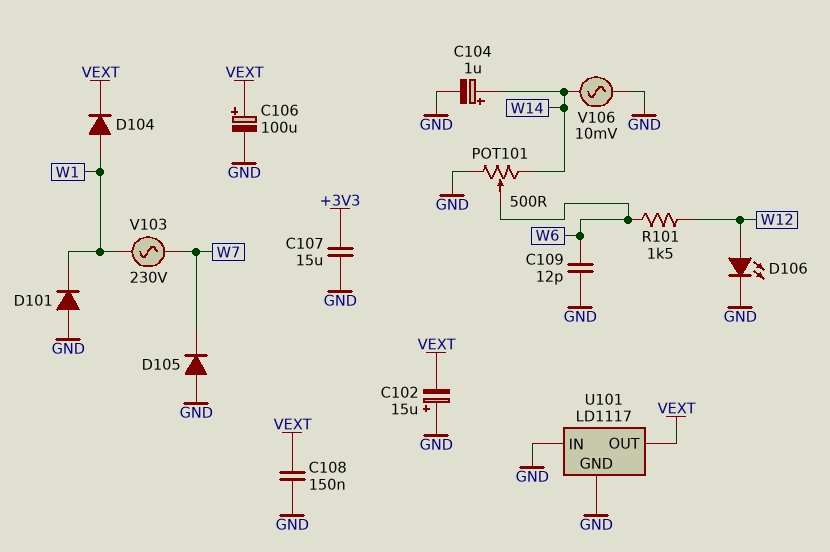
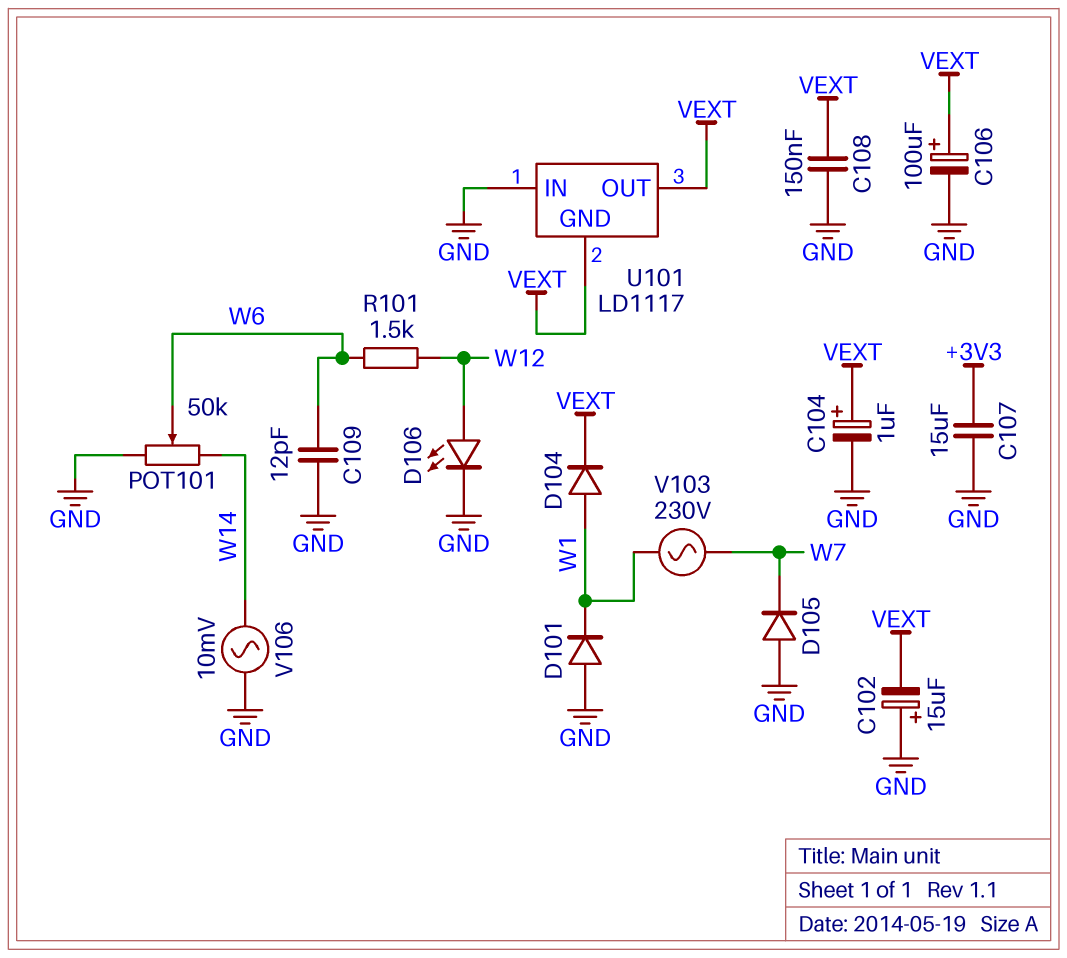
C104: 1uF (plus W14, minus GND) -> 1uF (plus VEXT, minus GND)
POT101: 500 (GND, W14, wiper W6) -> 50k (GND, W14, wiper W6)
U101 pin GND: GND -> VEXT

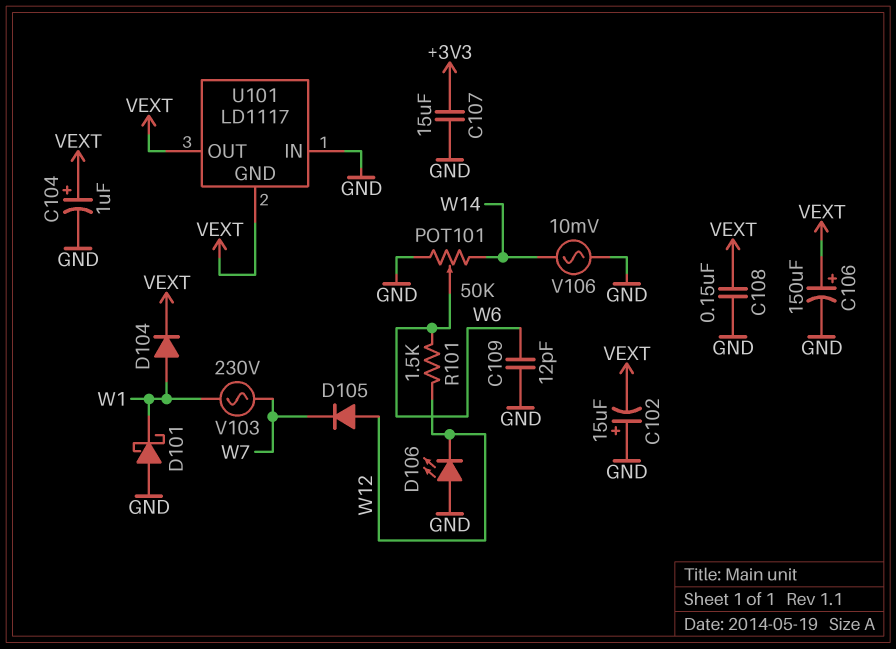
C106: 100uF (plus VEXT, minus GND) -> 150uF (plus VEXT, minus GND)
D101: diode (A GND, K W1) -> schottky (A GND, K W1)
D105: diode (A GND, K W7) -> diode (A W12, K W7)
D106: LED (A W12, K GND) -> LED (A GND, K W12)

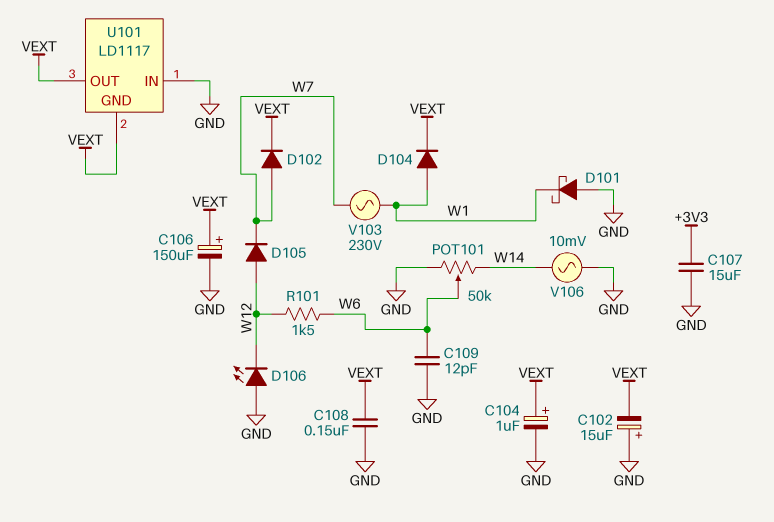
D102: none -> diode (A W7, K VEXT)

